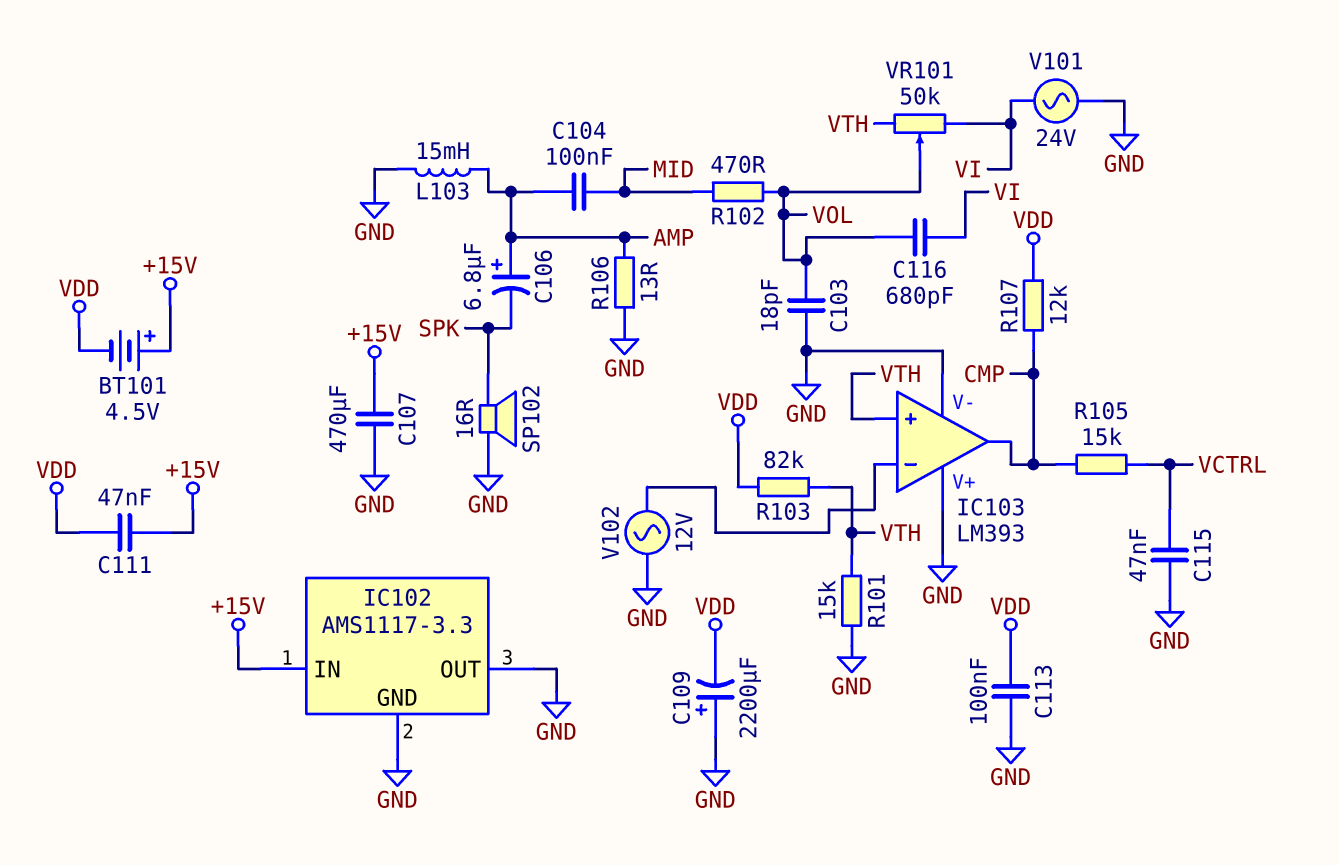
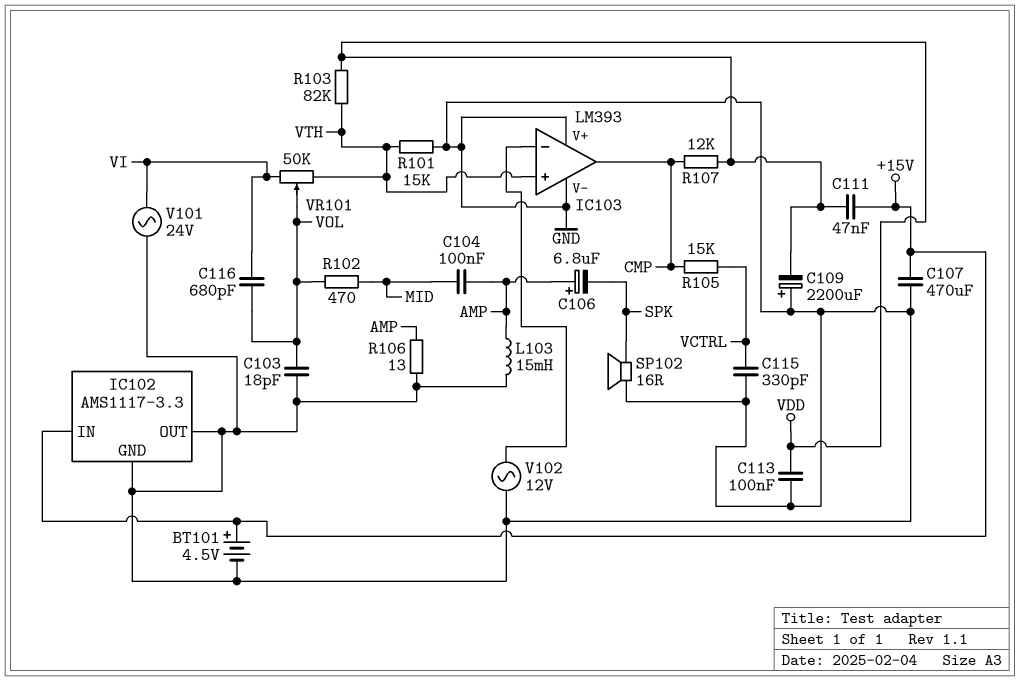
BT101: 4.5V (plus +15V, minus VDD) -> 4.5V (plus +15V, minus GND)
C115: 47nF (GND, VCTRL) -> 330pF (GND, VCTRL)

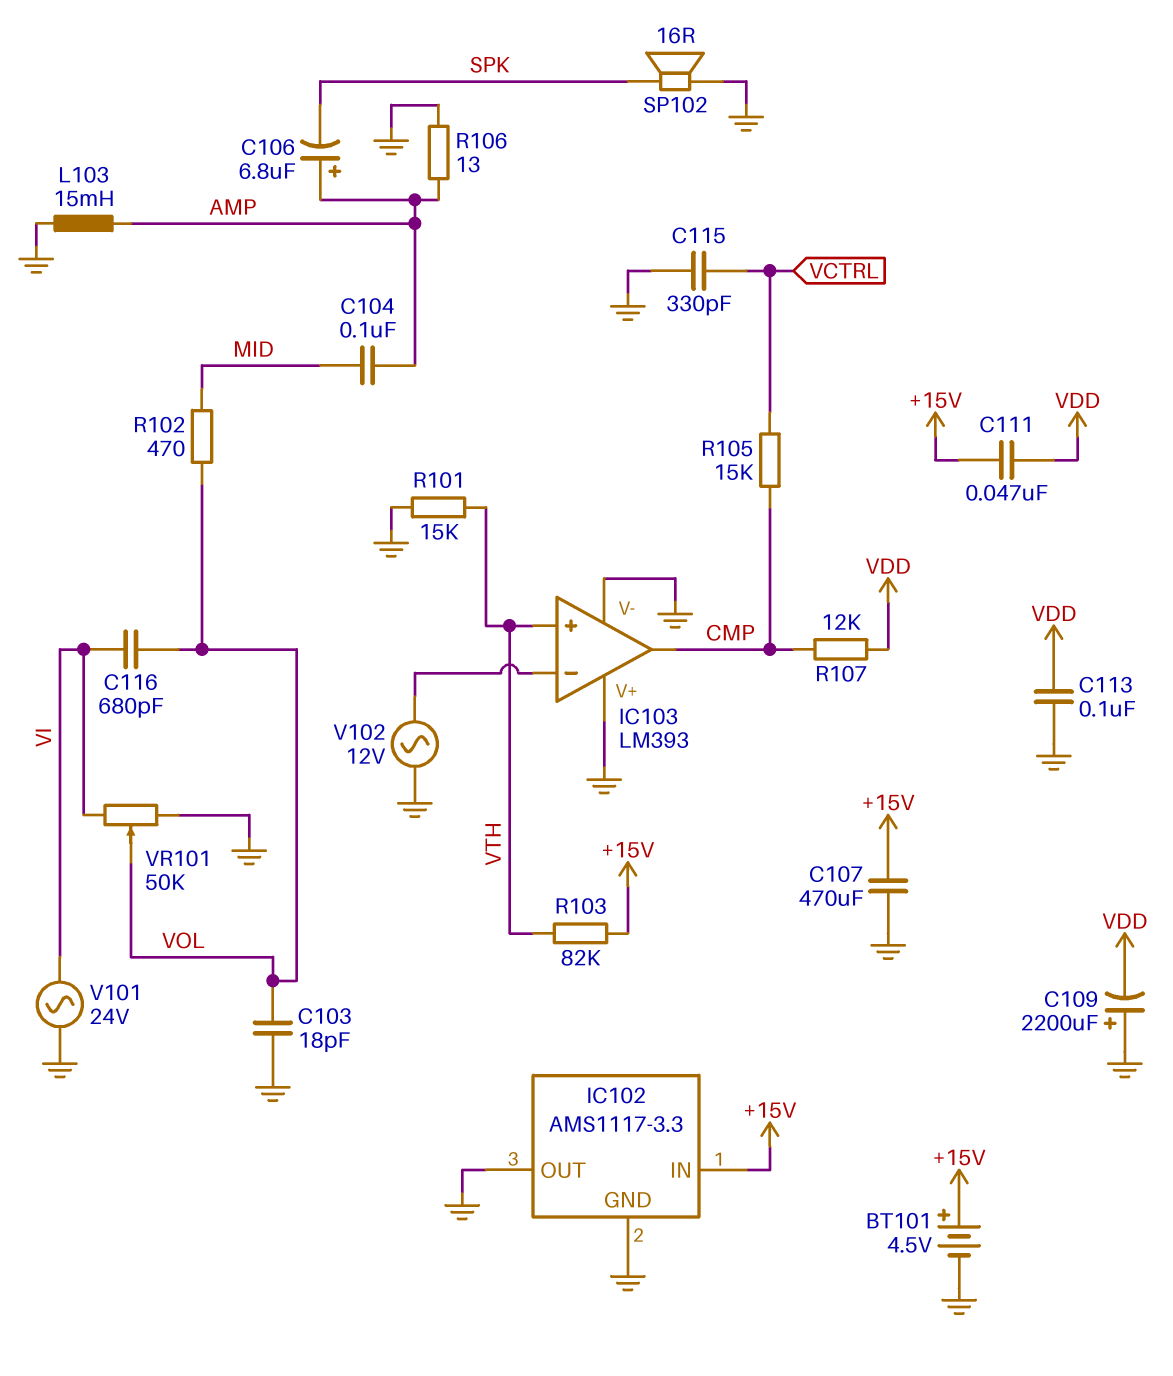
R103: 82k (VDD, VTH) -> 82k (+15V, VTH)
VR101: 50k (VI, VTH, wiper VOL) -> 50k (GND, VI, wiper VOL)

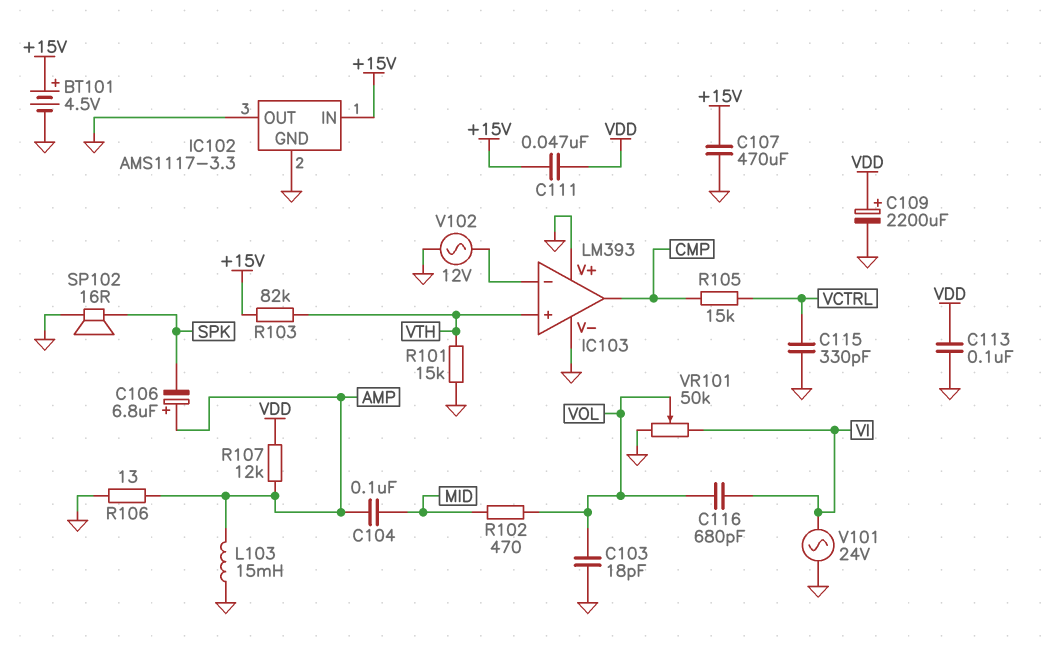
C109: 2200uF (plus GND, minus VDD) -> 2200uF (plus VDD, minus GND)
R107: 12k (CMP, VDD) -> 12k (AMP, VDD)

